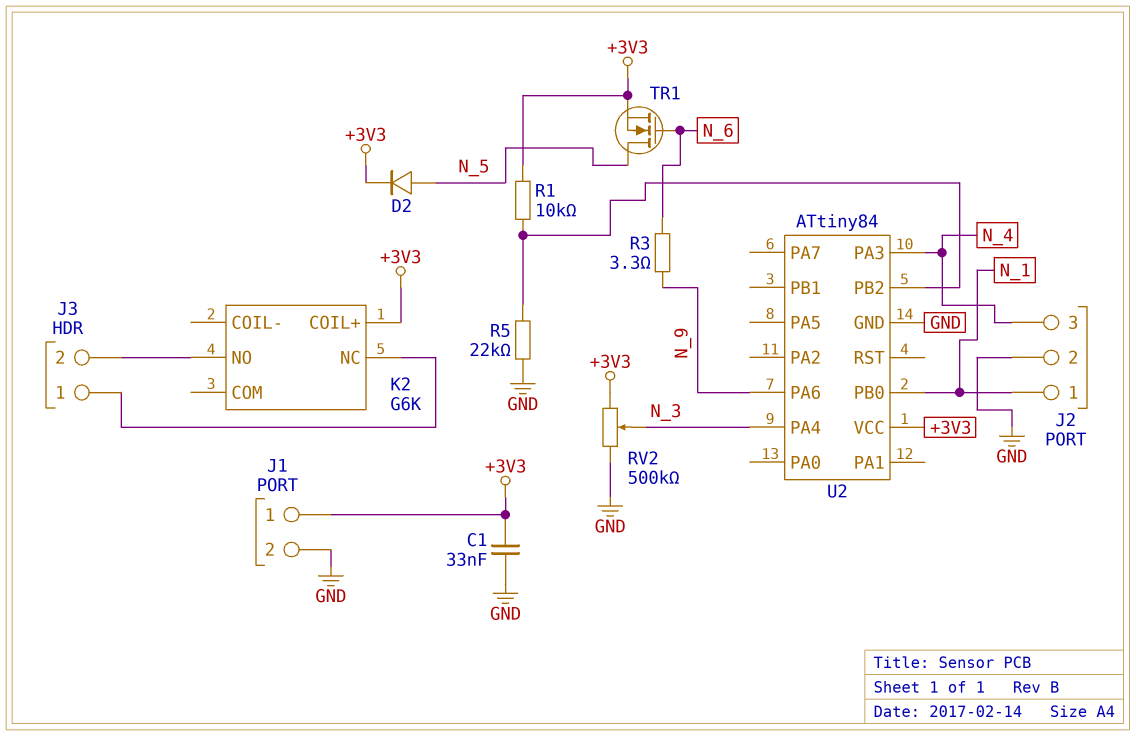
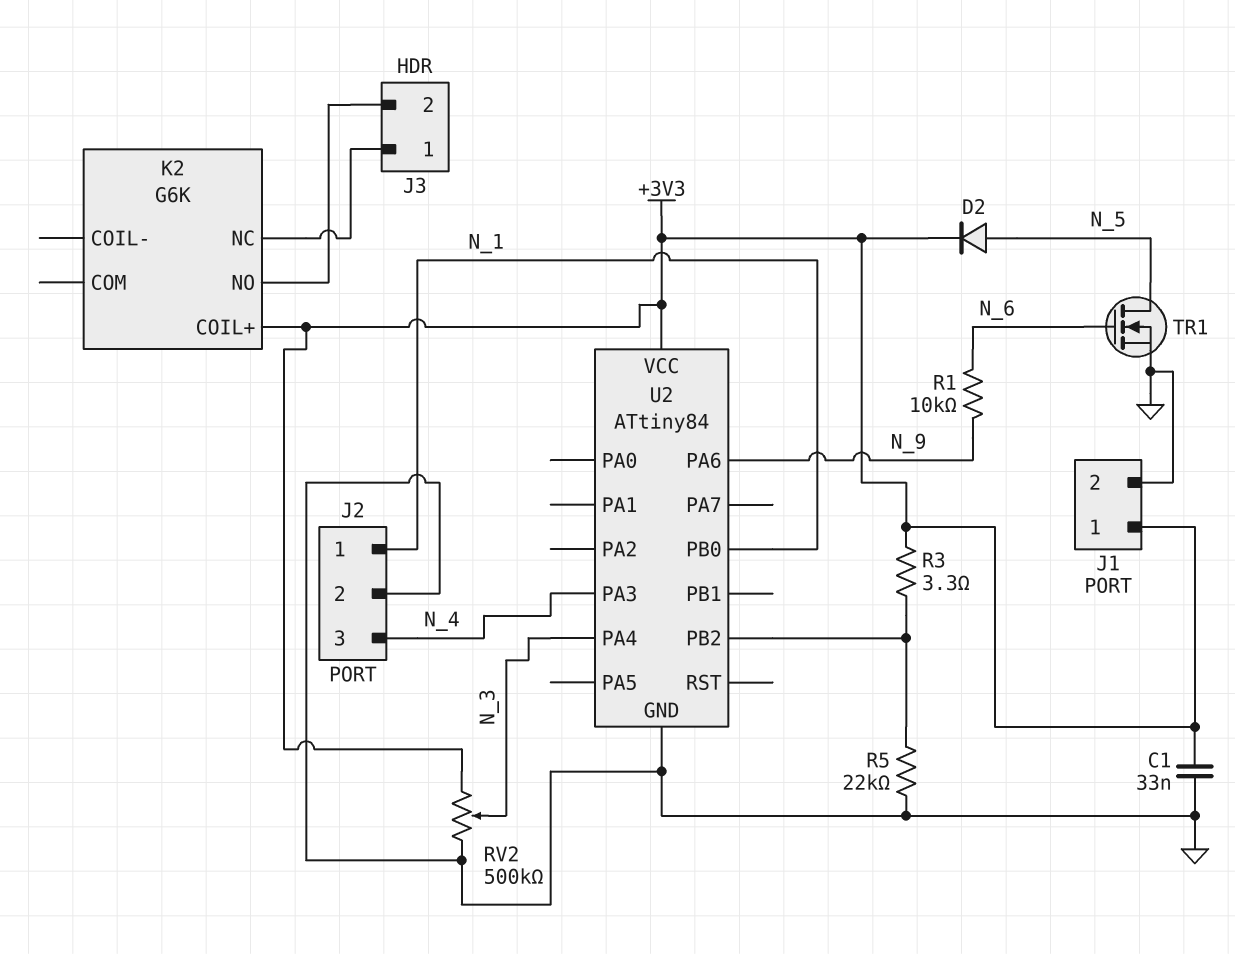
R1: 10k (+3V3, U2/PB2) -> 10k (N_6, N_9)
R3: 3.3 (N_6, N_9) -> 3.3 (+3V3, U2/PB2)
TR1: NMOS (G N_6, D N_5, S +3V3) -> NMOS (G N_6, D N_5, S GND)

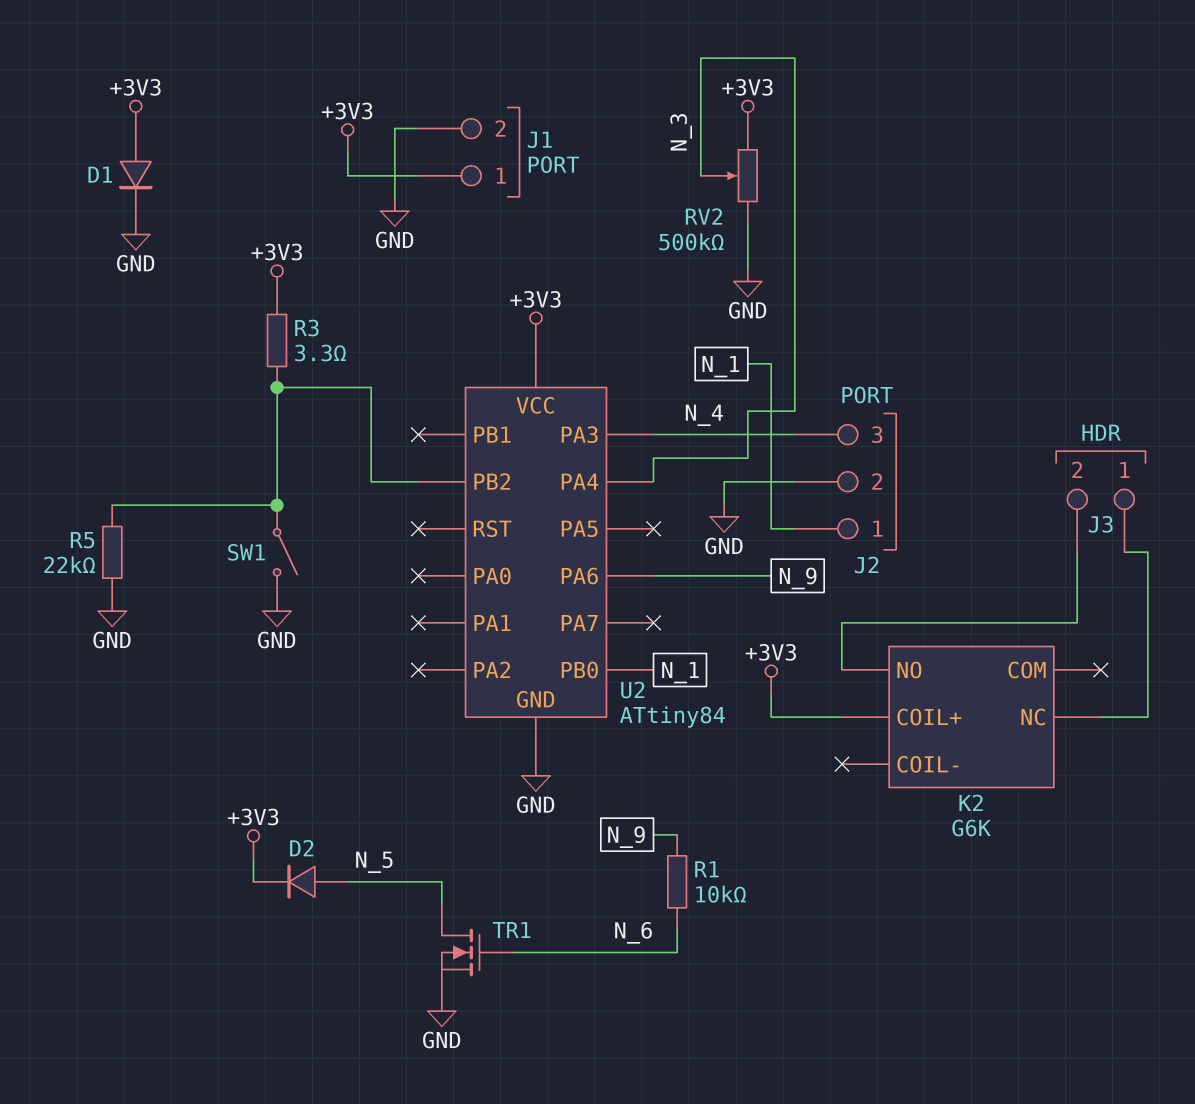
C1: 33nF (+3V3, GND) -> none
D1: none -> diode (A +3V3, K GND)
SW1: none -> switch (GND, U2/PB2)

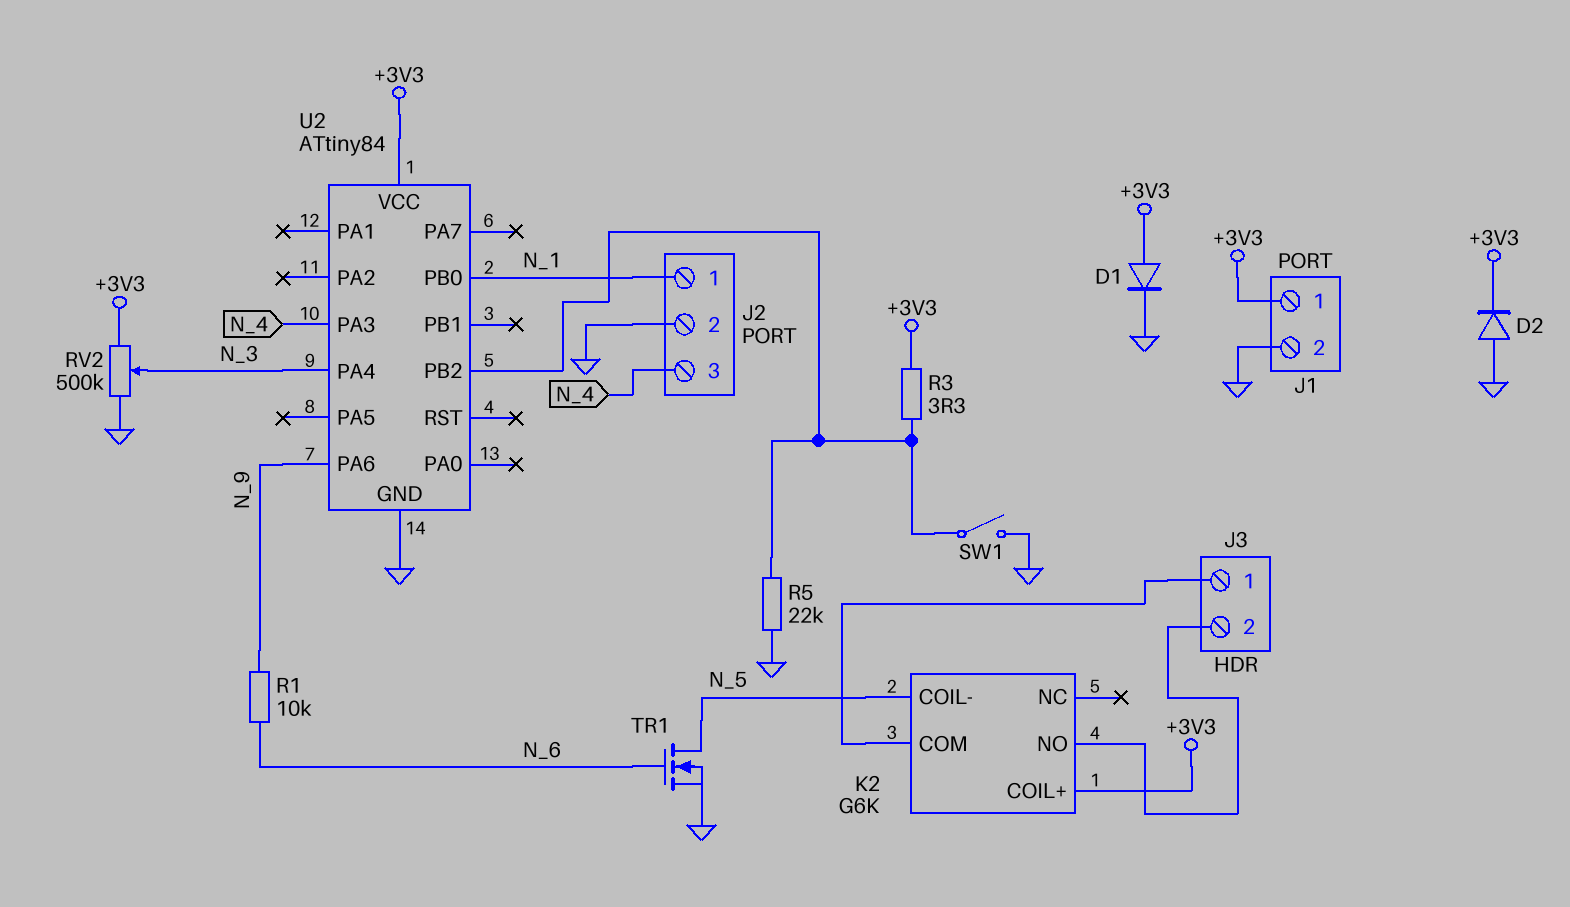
D2: diode (A N_5, K +3V3) -> diode (A GND, K +3V3)
K2 pin COIL-: none -> N_5
K2 pin COM: none -> J3/1
K2 pin NC: J3/1 -> none

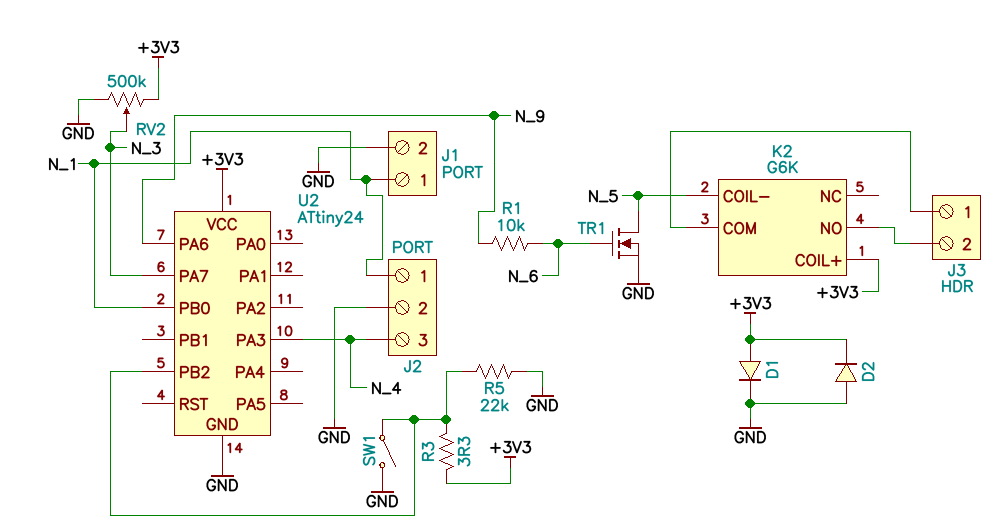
J1 pin 1: +3V3 -> N_1
U2: ATtiny84 -> ATtiny24
U2 pin PA4: N_3 -> none
U2 pin PA7: none -> N_3

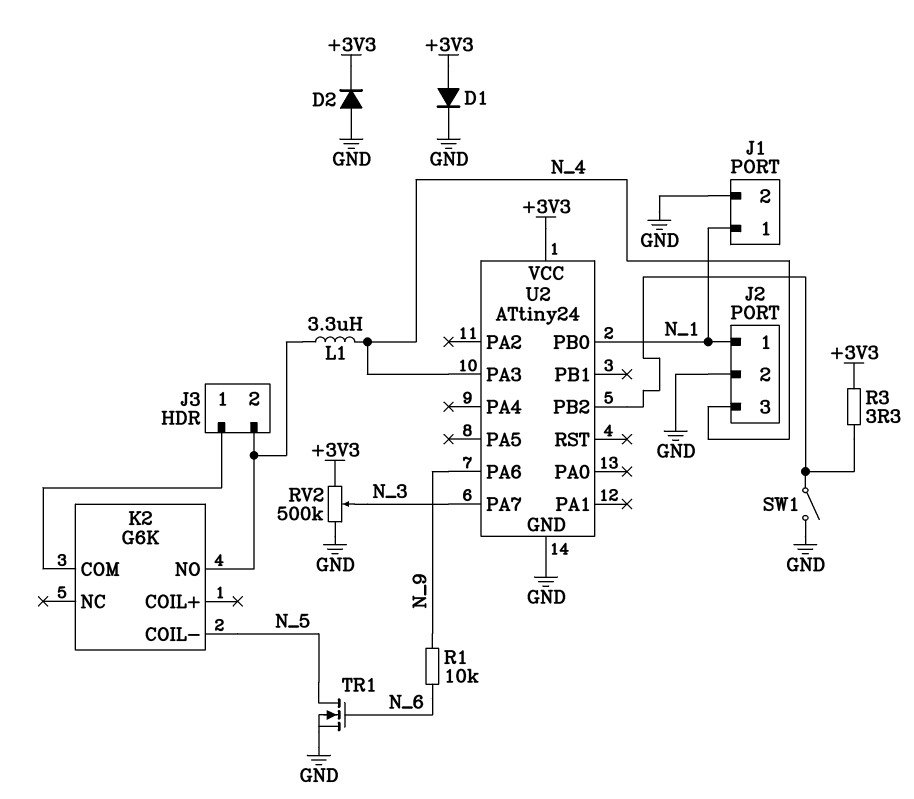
K2 pin COIL+: +3V3 -> none
L1: none -> 3.3uH (J3/2, N_4)
R5: 22k (GND, U2/PB2) -> none

